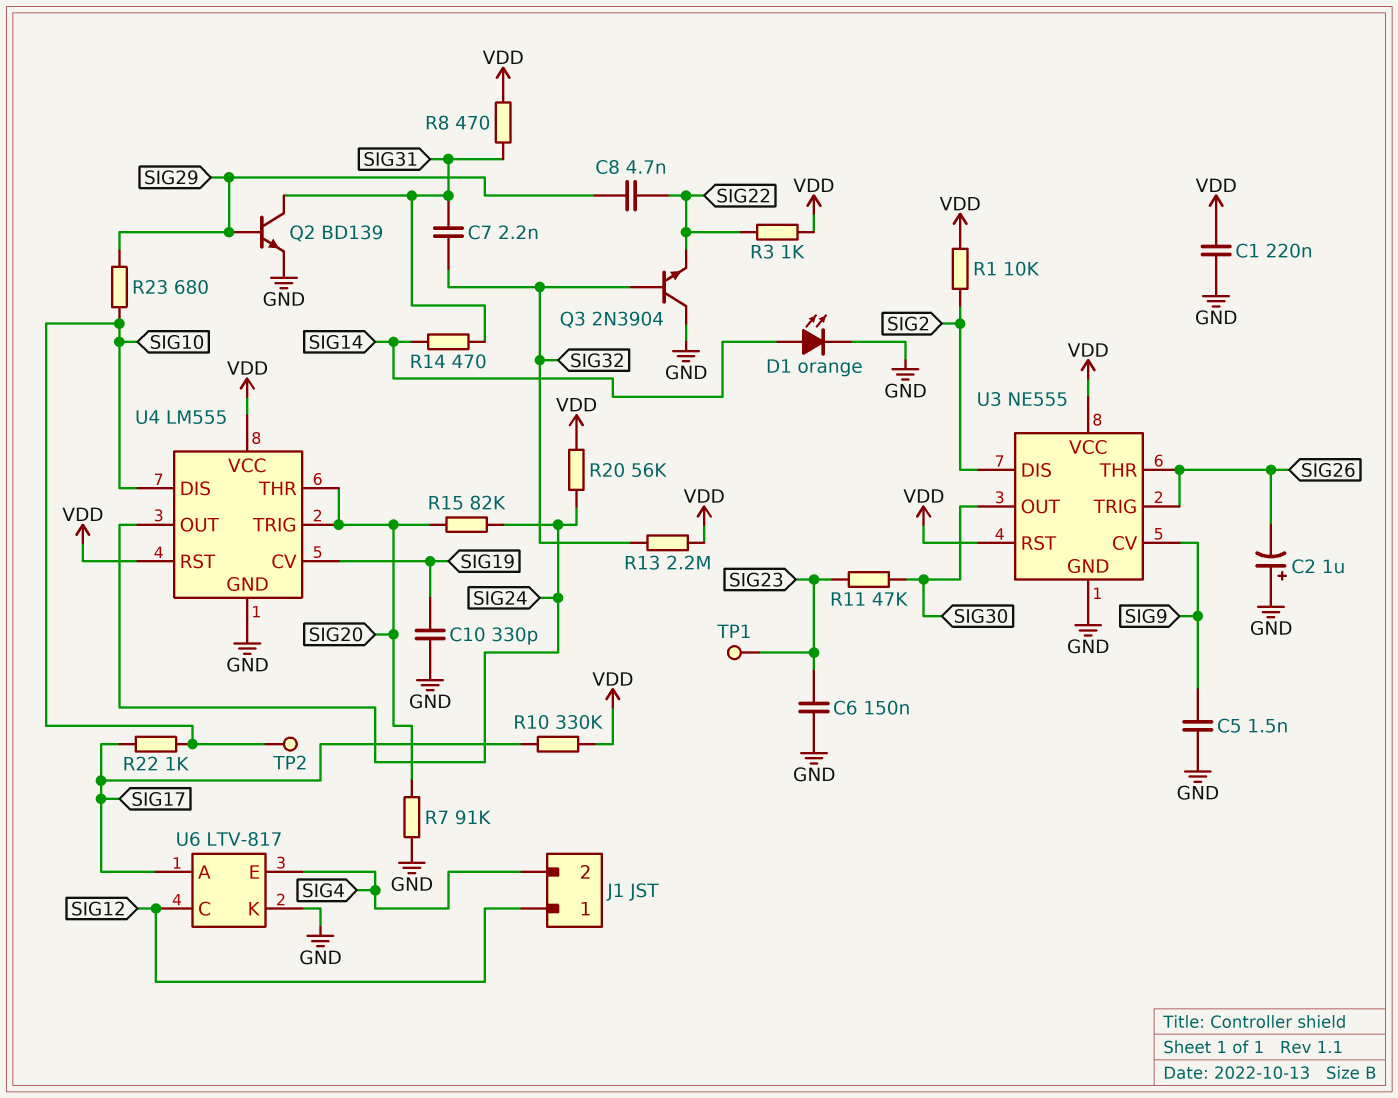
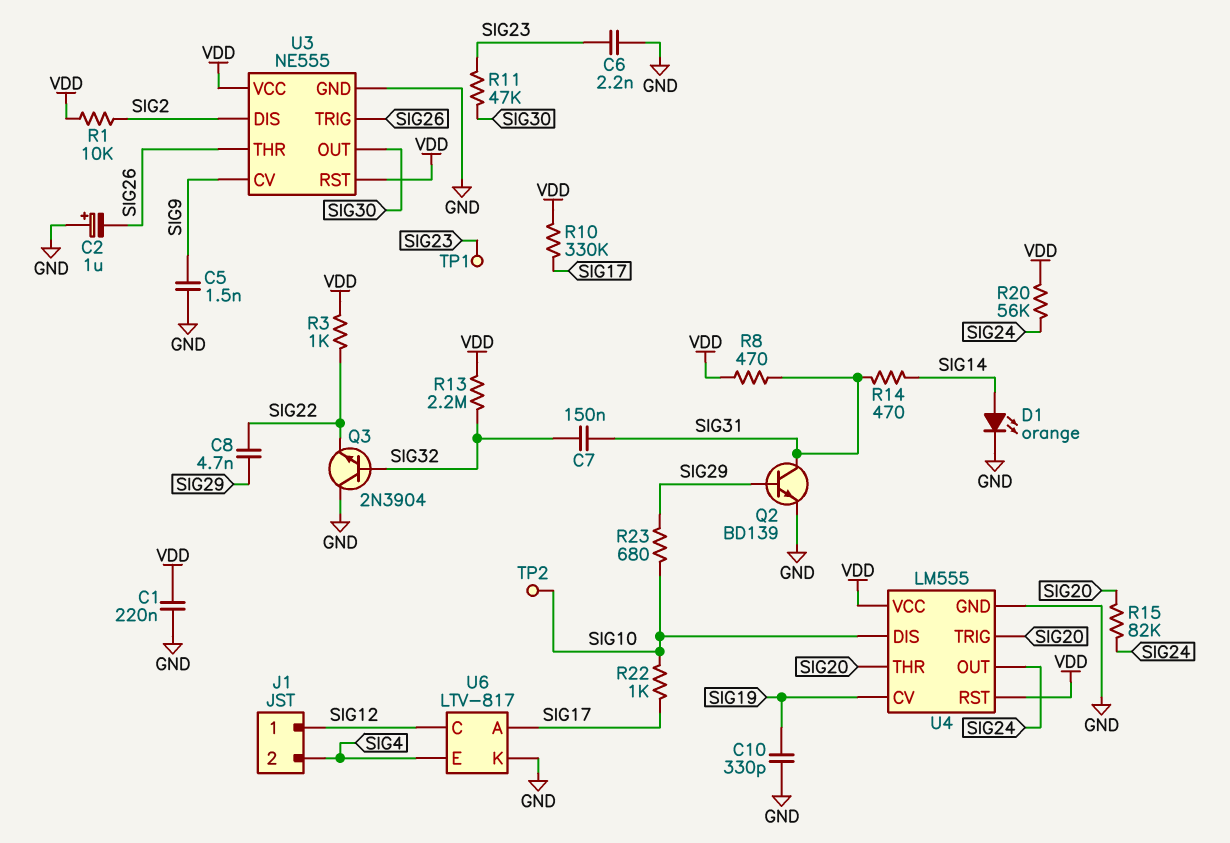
C6: 150nF (GND, SIG23) -> 2.2nF (GND, SIG23)
C7: 2.2nF (SIG31, SIG32) -> 150nF (SIG31, SIG32)
R7: 91k (GND, SIG20) -> none

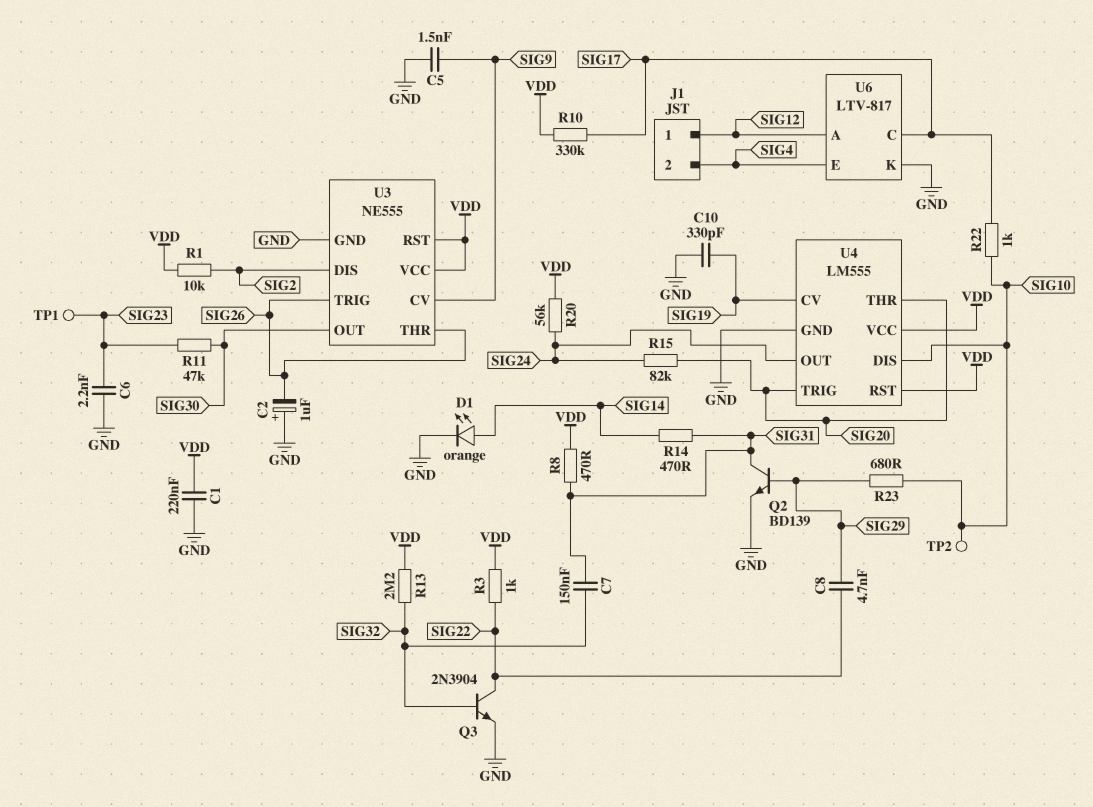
Q3: NPN 2N3904 (B SIG32, C GND, E SIG22) -> NPN 2N3904 (B SIG32, C SIG22, E GND)
U6 pin A: SIG17 -> SIG12
U6 pin C: SIG12 -> SIG17

